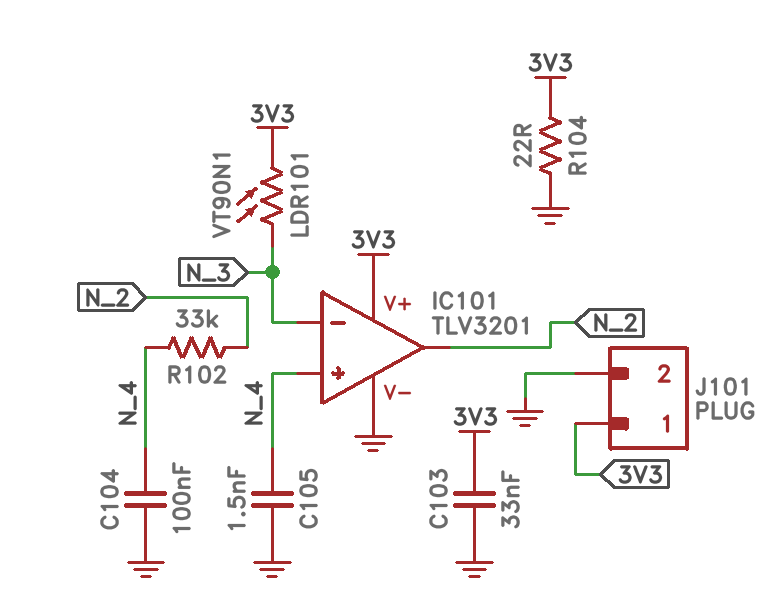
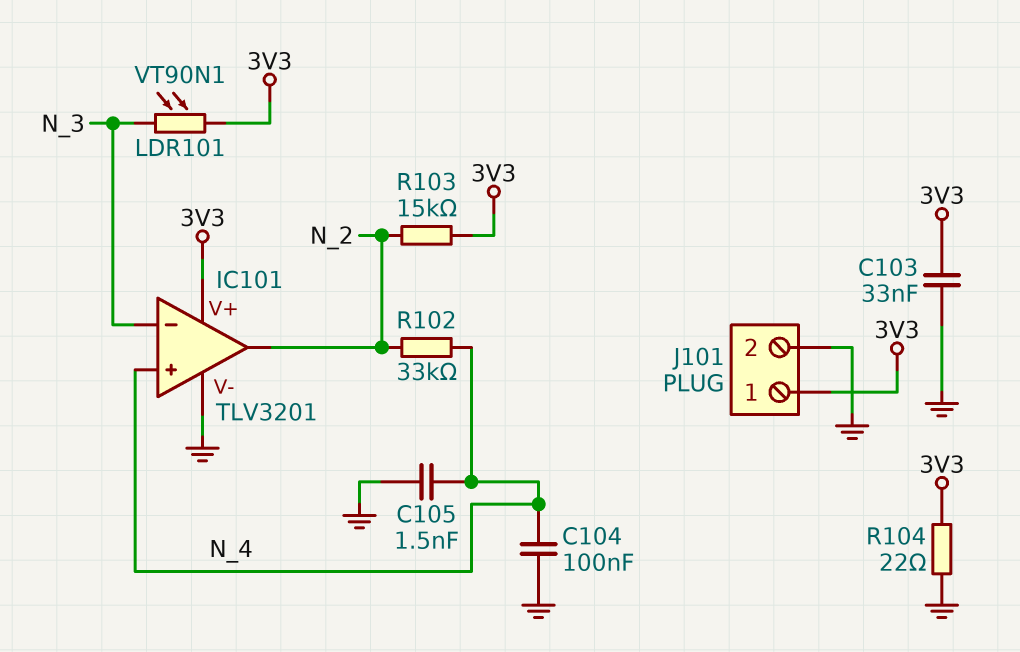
R103: none -> 15k (3V3, N_2)

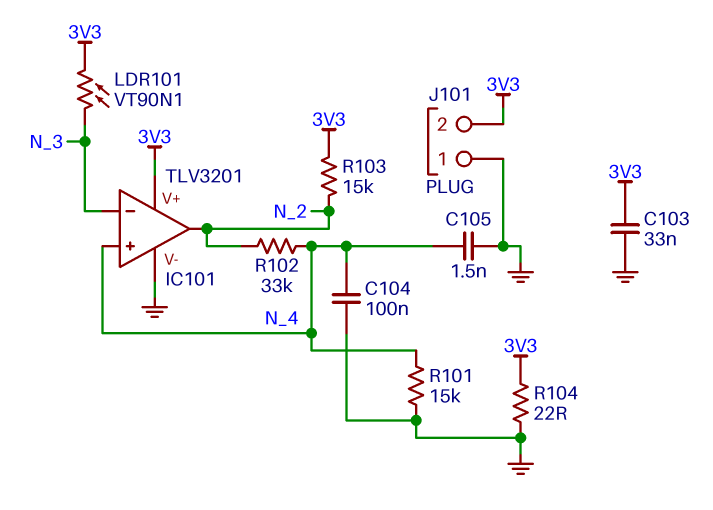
J101 pin 1: 3V3 -> GND
J101 pin 2: GND -> 3V3
R101: none -> 15k (GND, N_4)

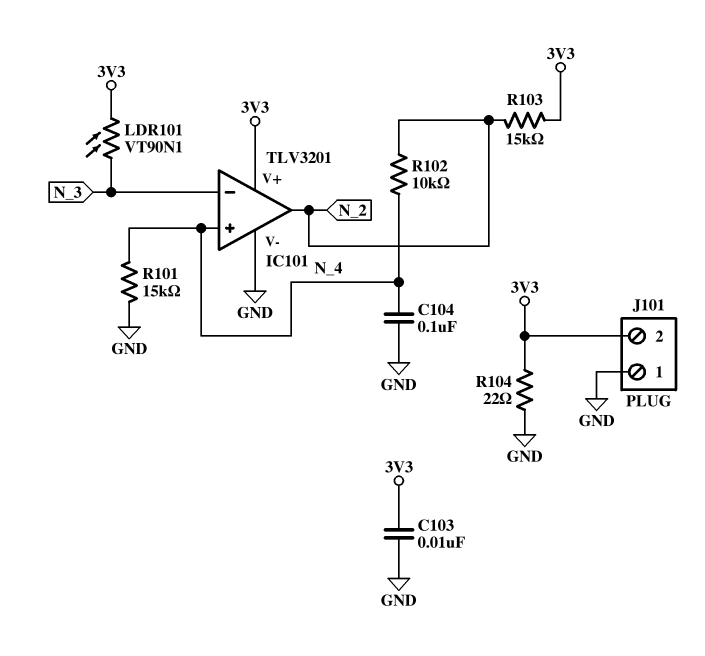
C103: 33nF (3V3, GND) -> 10nF (3V3, GND)
C105: 1.5nF (GND, N_4) -> none
R102: 33k (N_2, N_4) -> 10k (N_2, N_4)

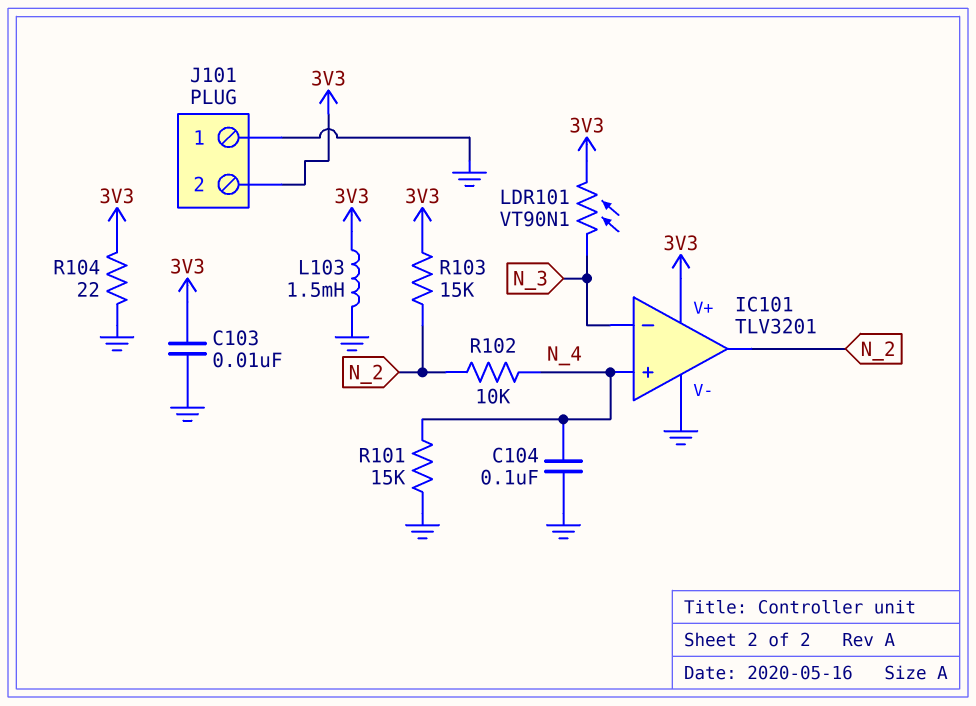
L103: none -> 1.5mH (3V3, GND)

